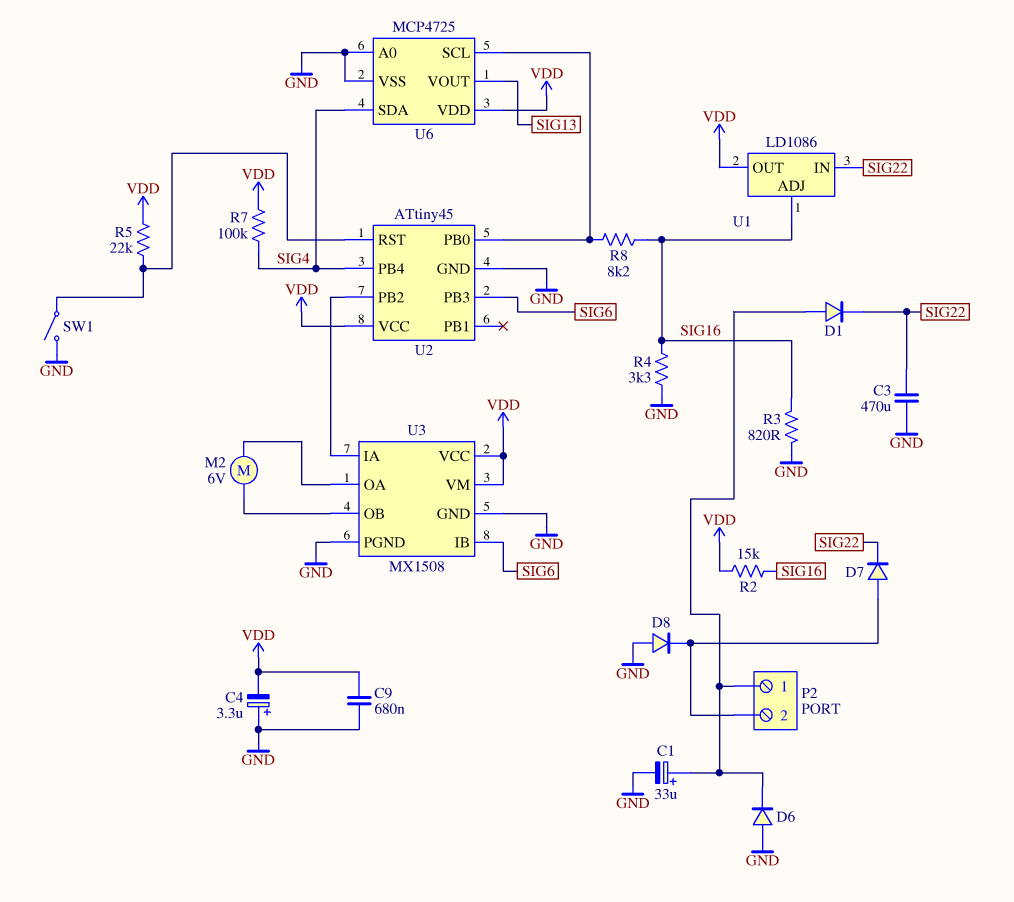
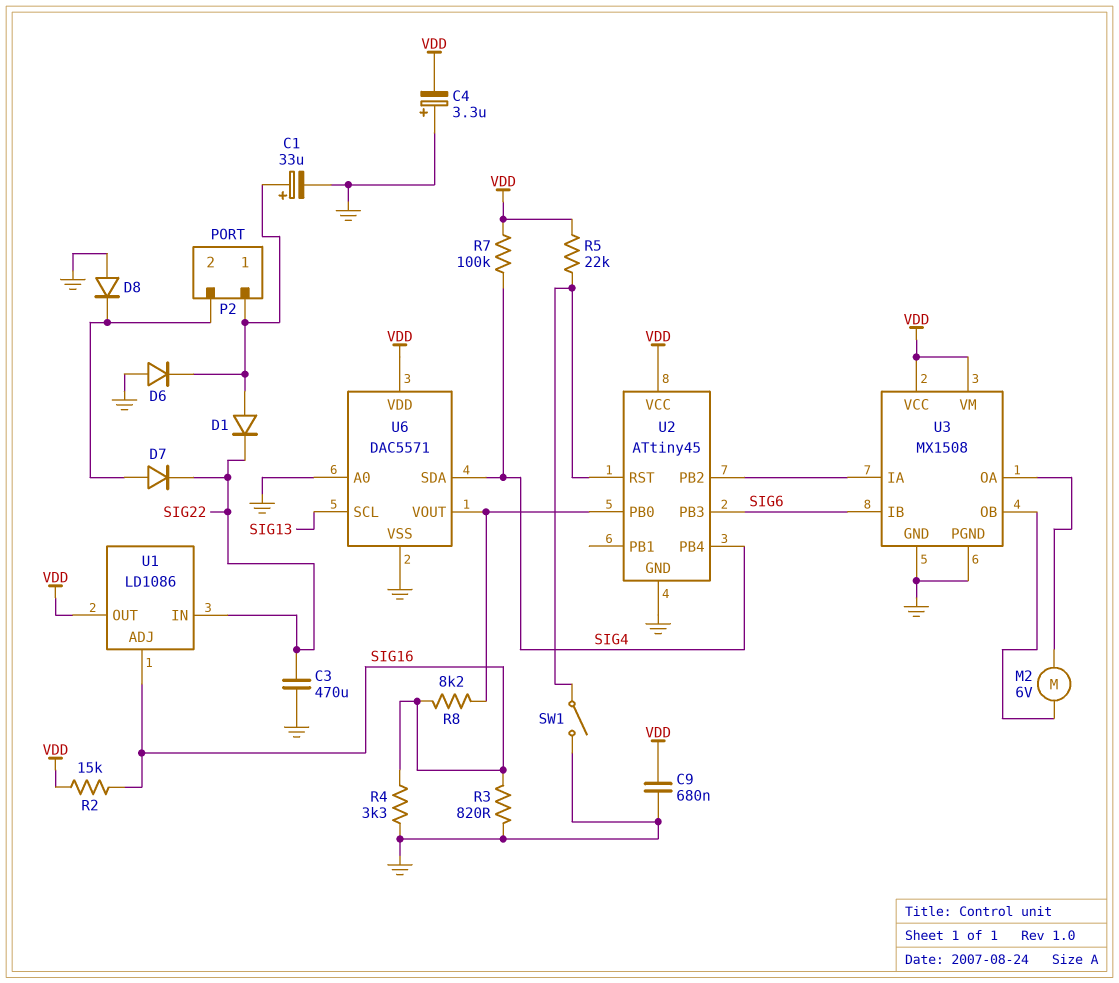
U6: MCP4725 -> DAC5571
U6 pin SCL: U2/PB0 -> SIG13
U6 pin VOUT: SIG13 -> U2/PB0

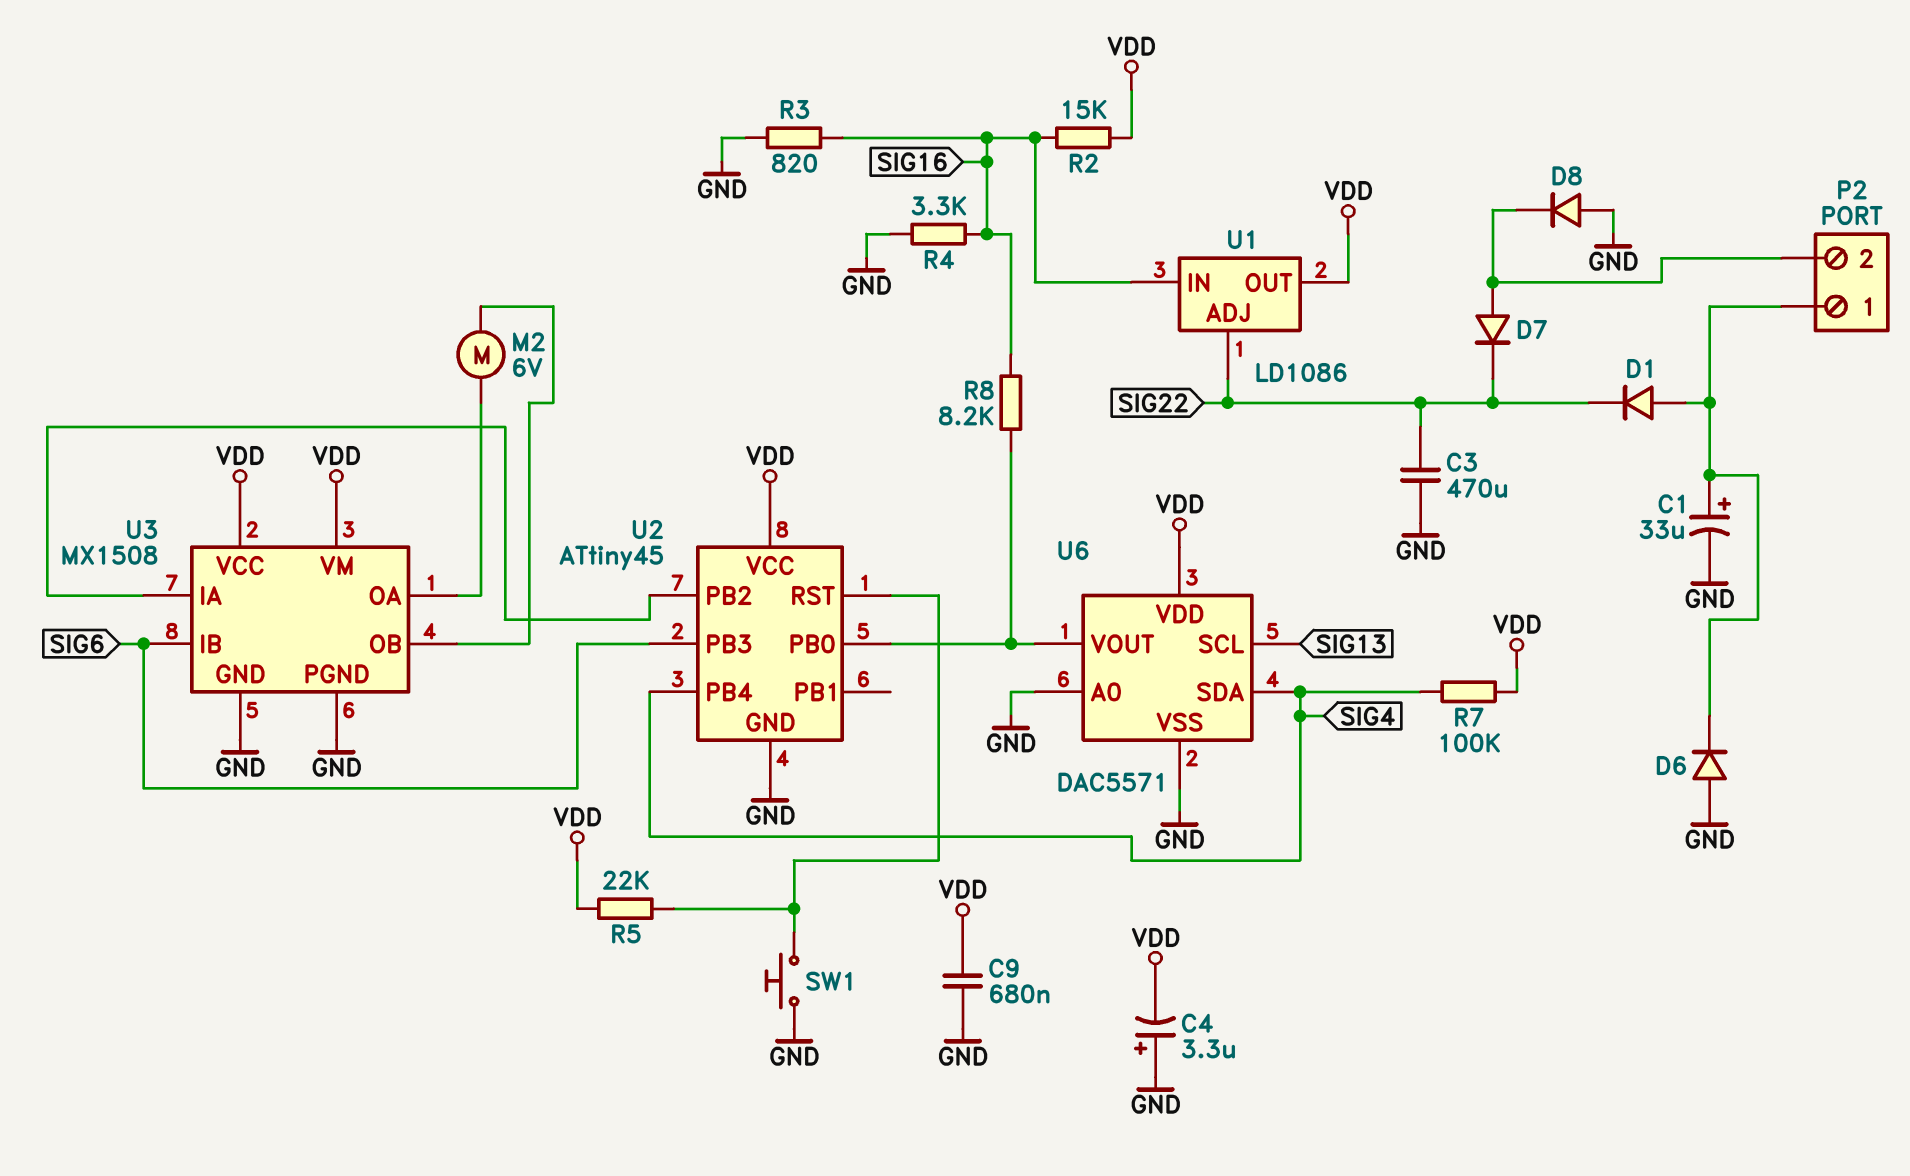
SW1: switch (GND, U2/RST) -> button (GND, U2/RST)
U1 pin ADJ: SIG16 -> SIG22
U1 pin IN: SIG22 -> SIG16

